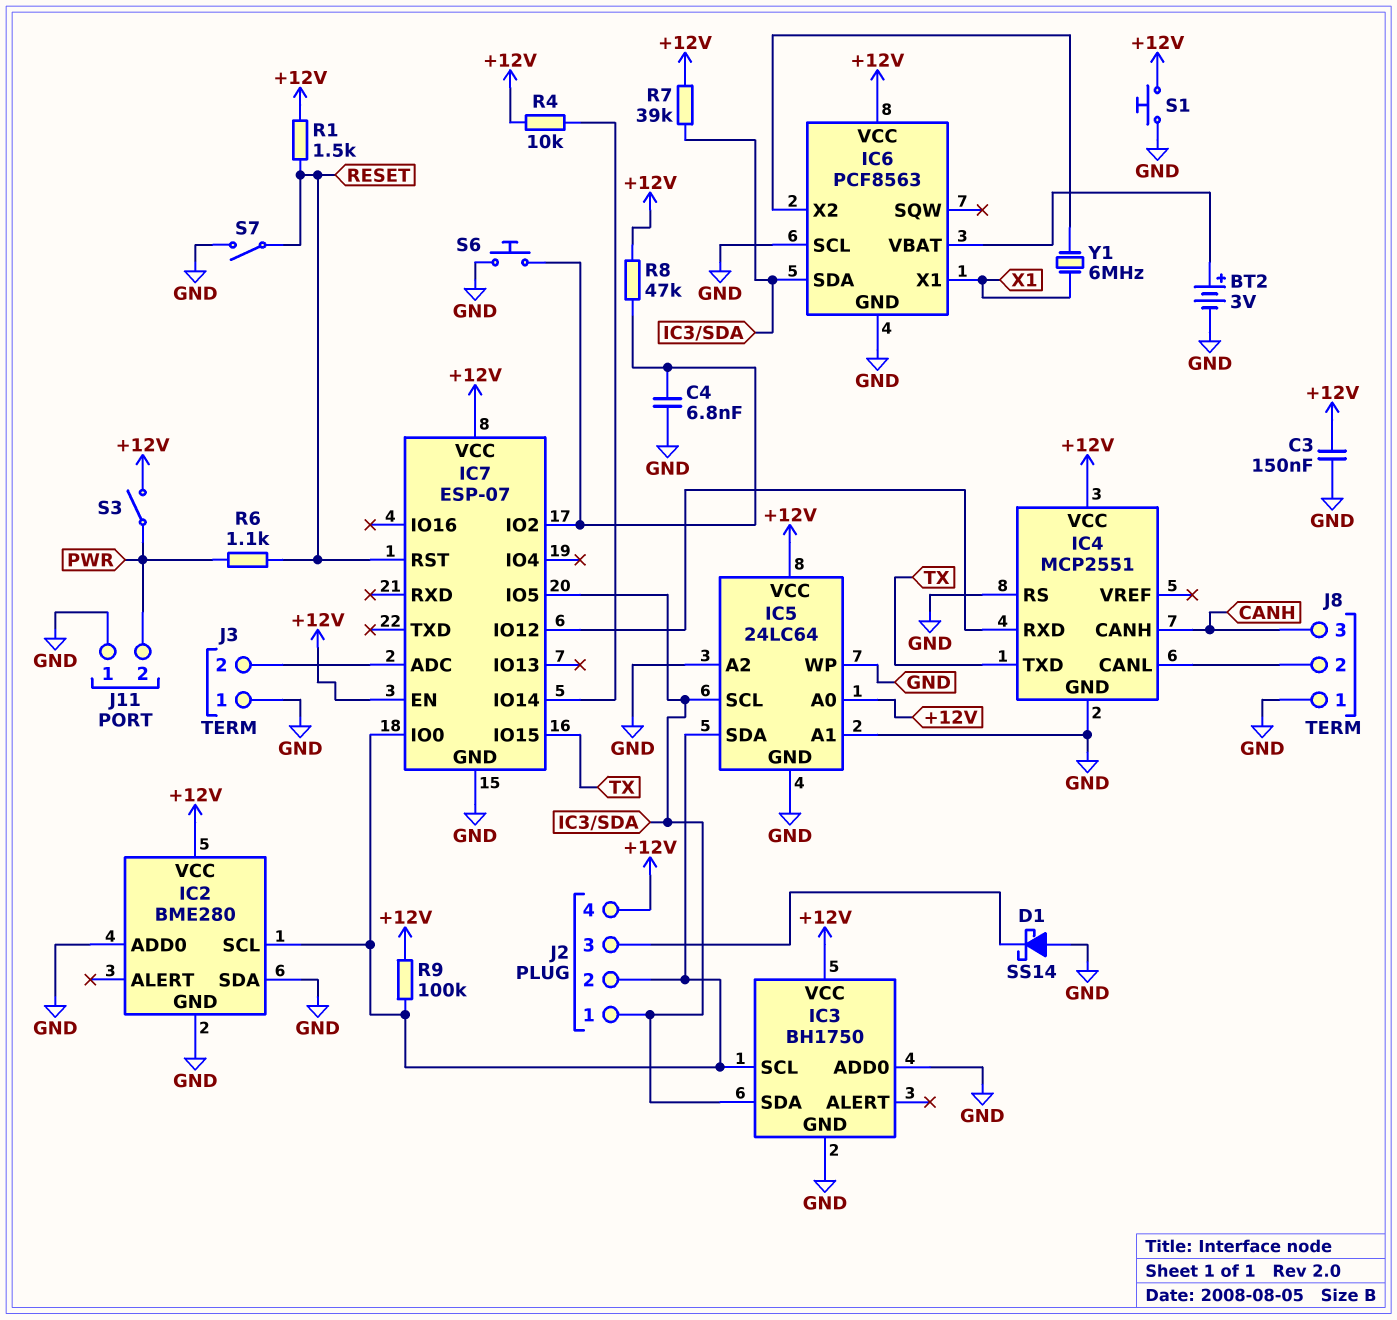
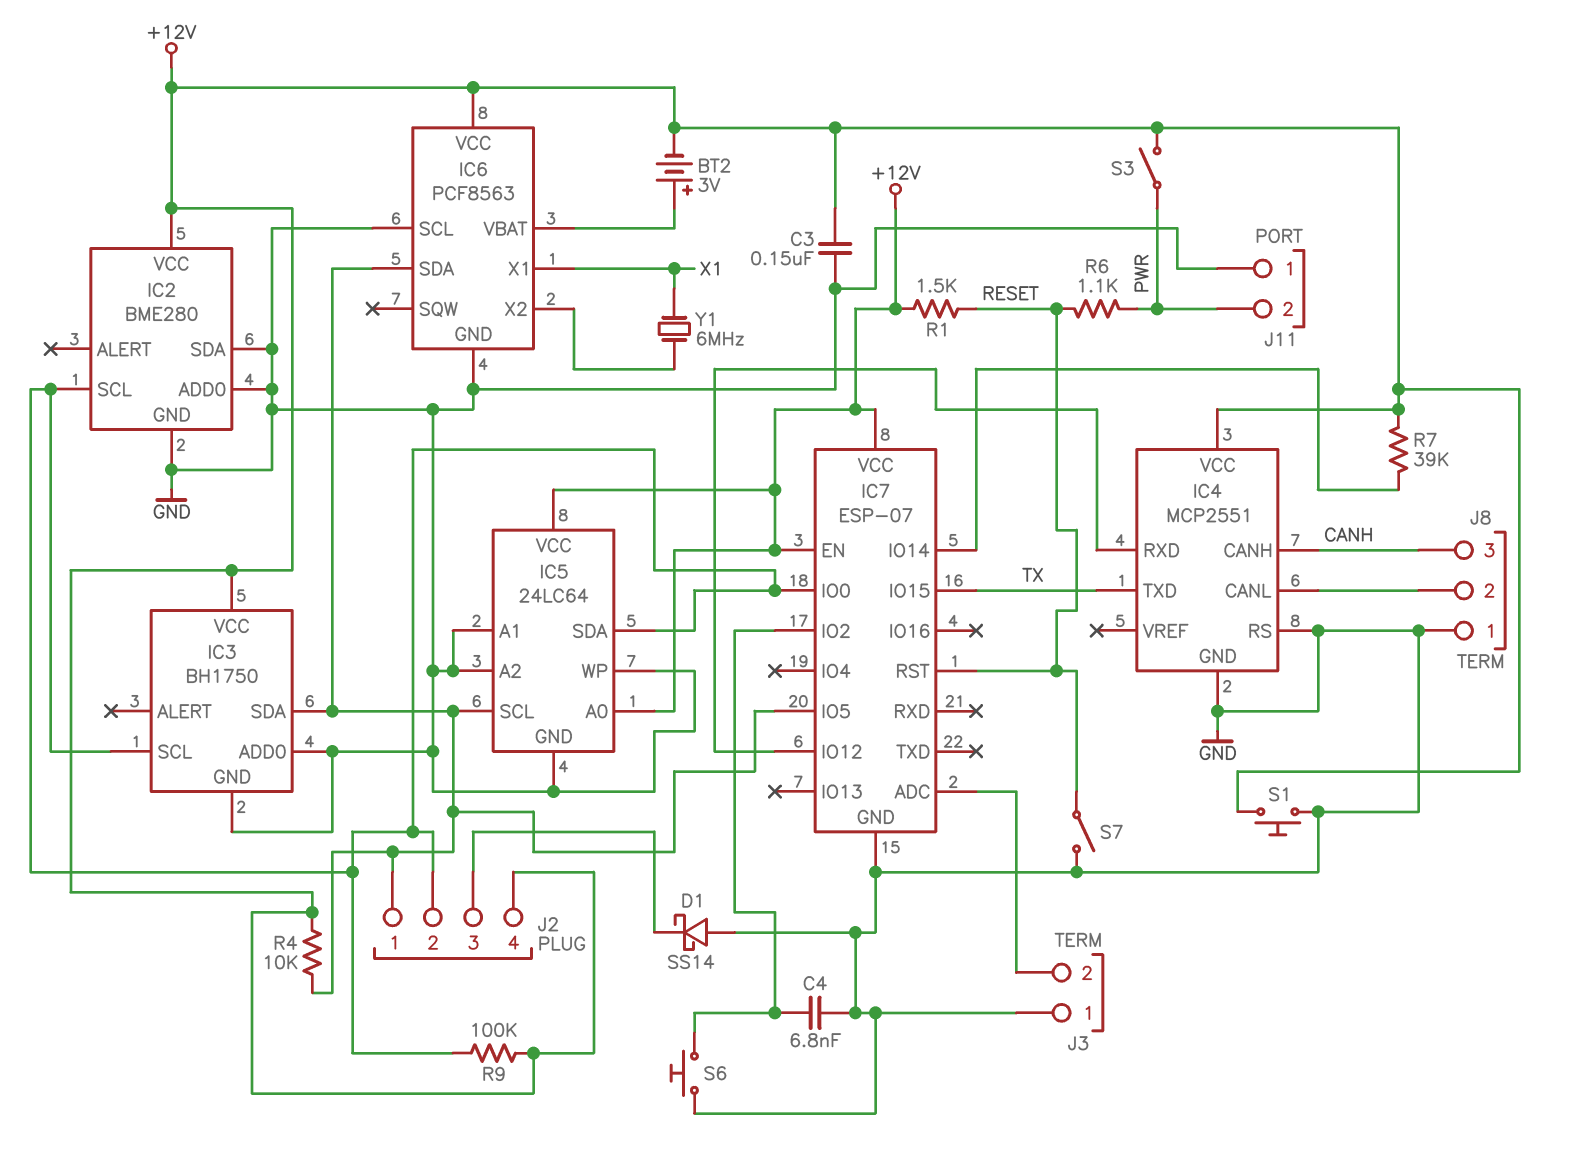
BT2: 3V (plus IC6/VBAT, minus GND) -> 3V (plus IC6/VBAT, minus +12V)
R4: 10k (+12V, IC7/IO14) -> 10k (+12V, IC3/SDA)
R7: 39k (+12V, IC3/SDA) -> 39k (+12V, IC7/IO14)
R8: 47k (+12V, IC7/IO2) -> none

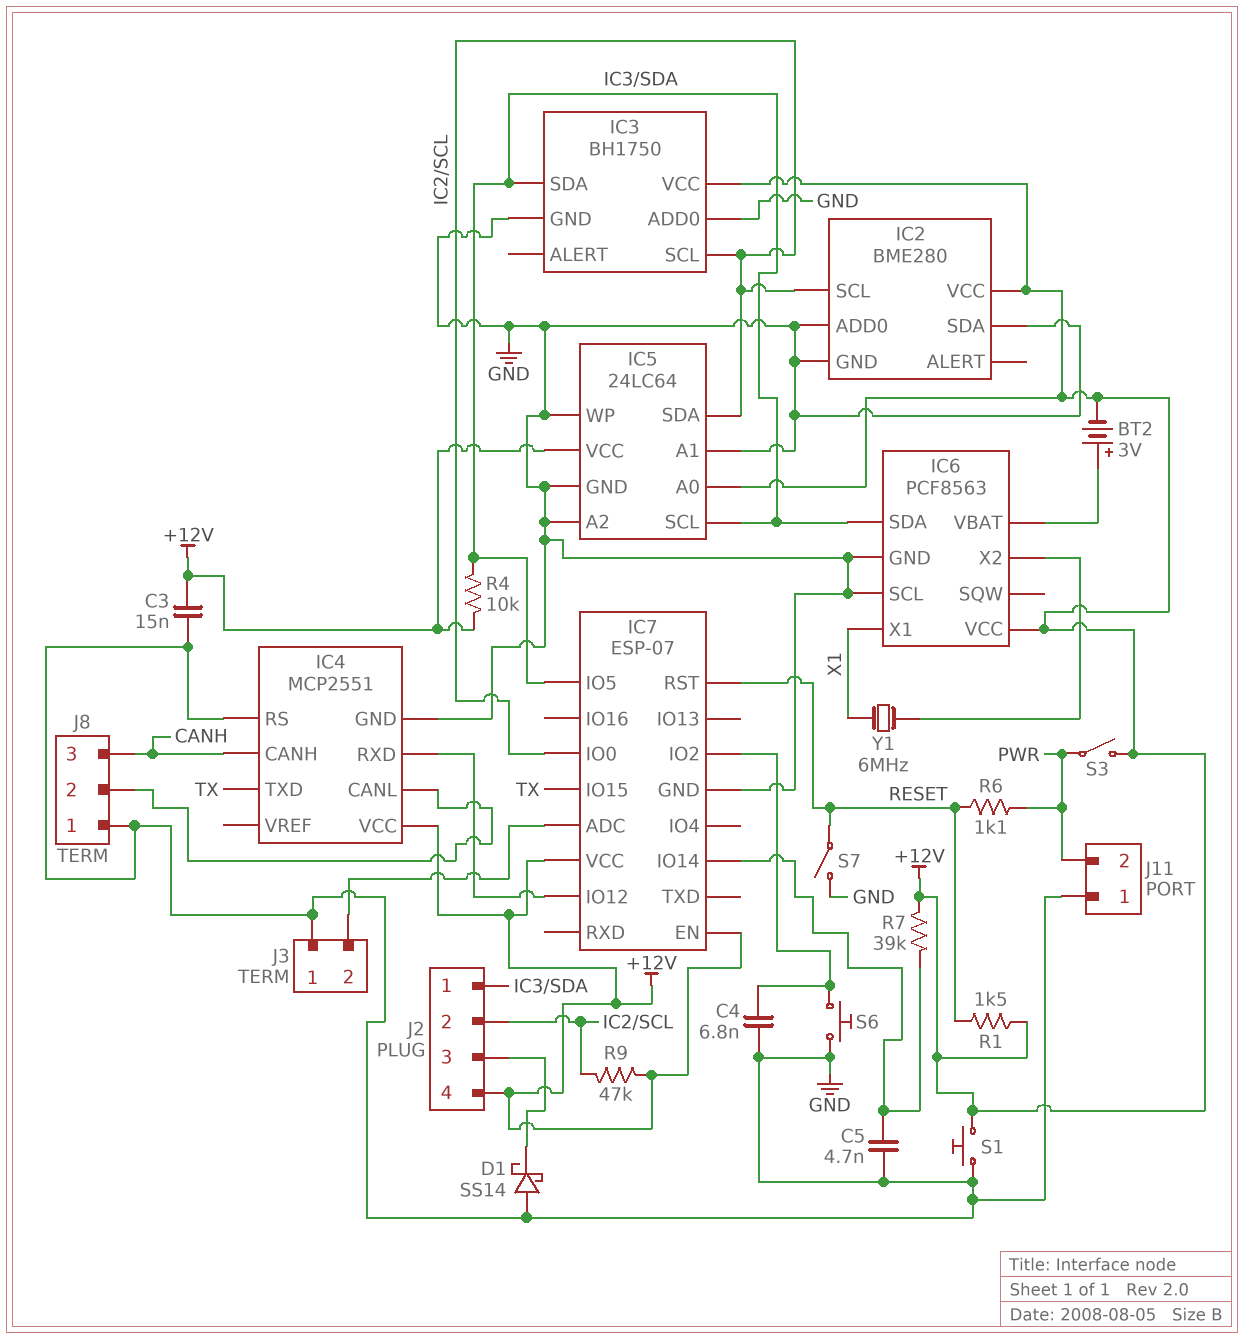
C3: 150nF (+12V, GND) -> 15nF (+12V, GND)
C5: none -> 4.7nF (GND, IC7/IO14)
R9: 100k (+12V, IC2/SCL) -> 47k (+12V, IC2/SCL)

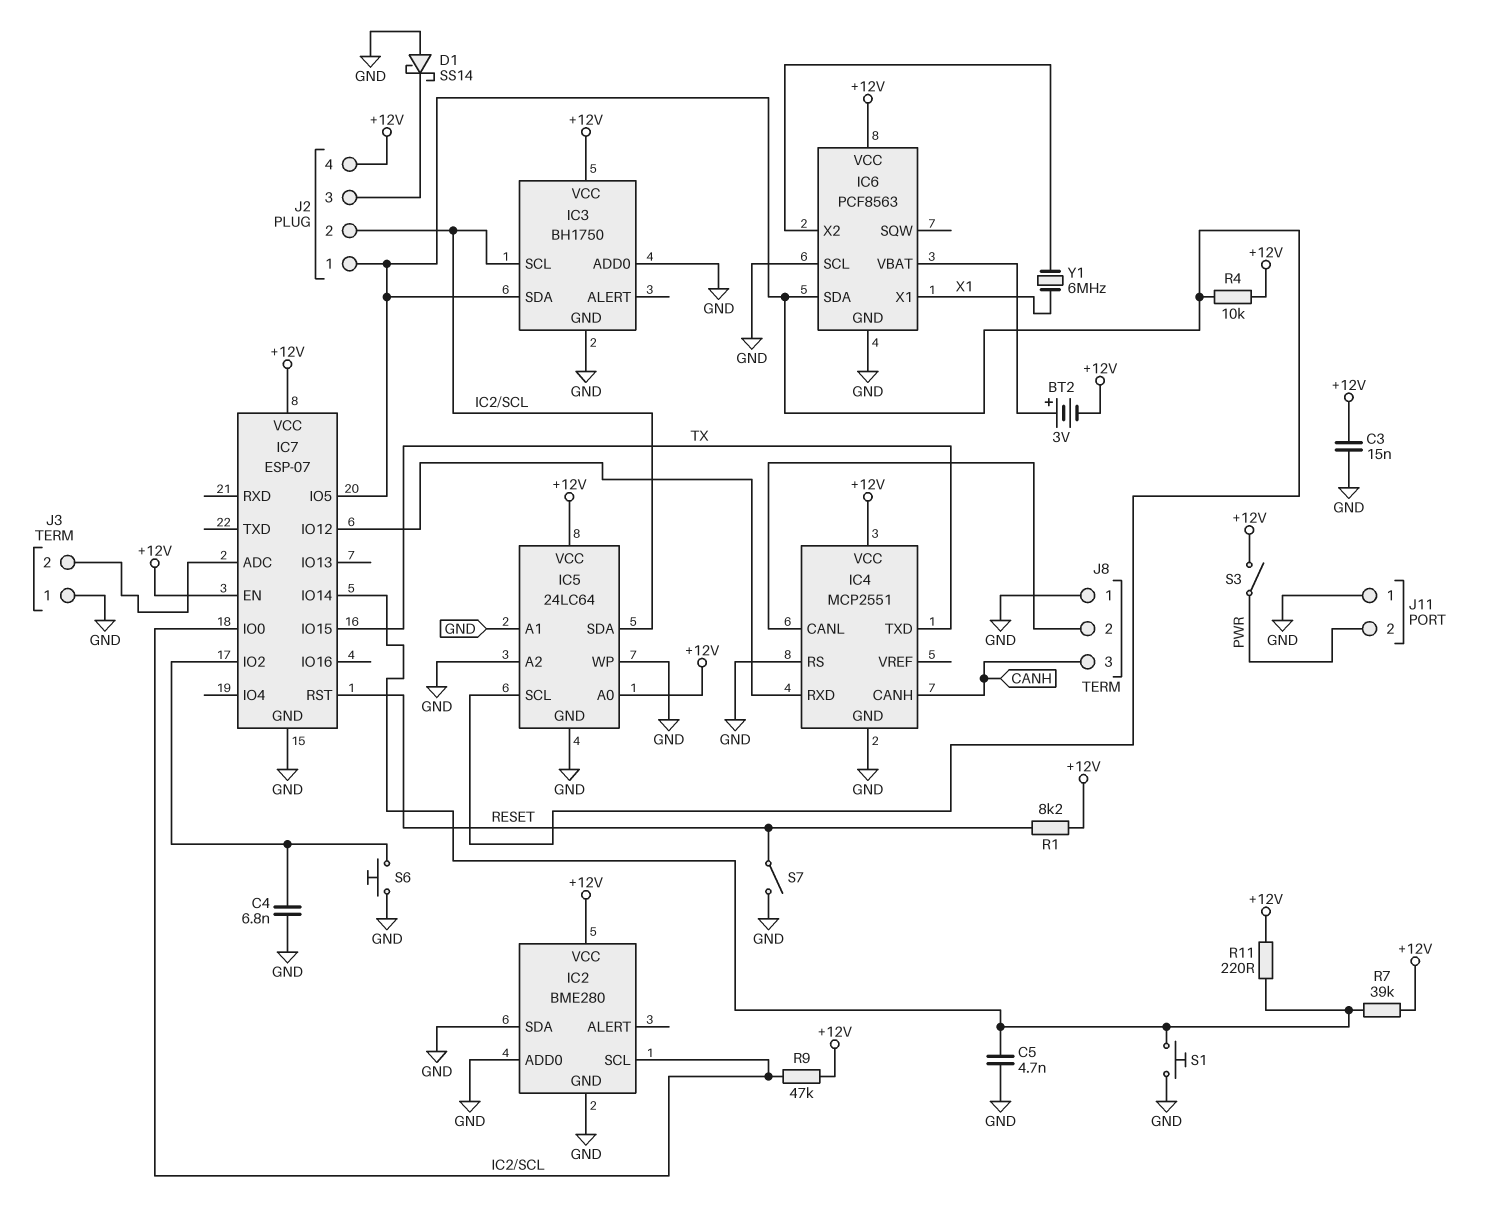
R1: 1.5k (+12V, RESET) -> 8.2k (+12V, RESET)
R6: 1.1k (PWR, RESET) -> none
R11: none -> 220 (+12V, IC7/IO14)
S1: button (+12V, GND) -> button (GND, IC7/IO14)

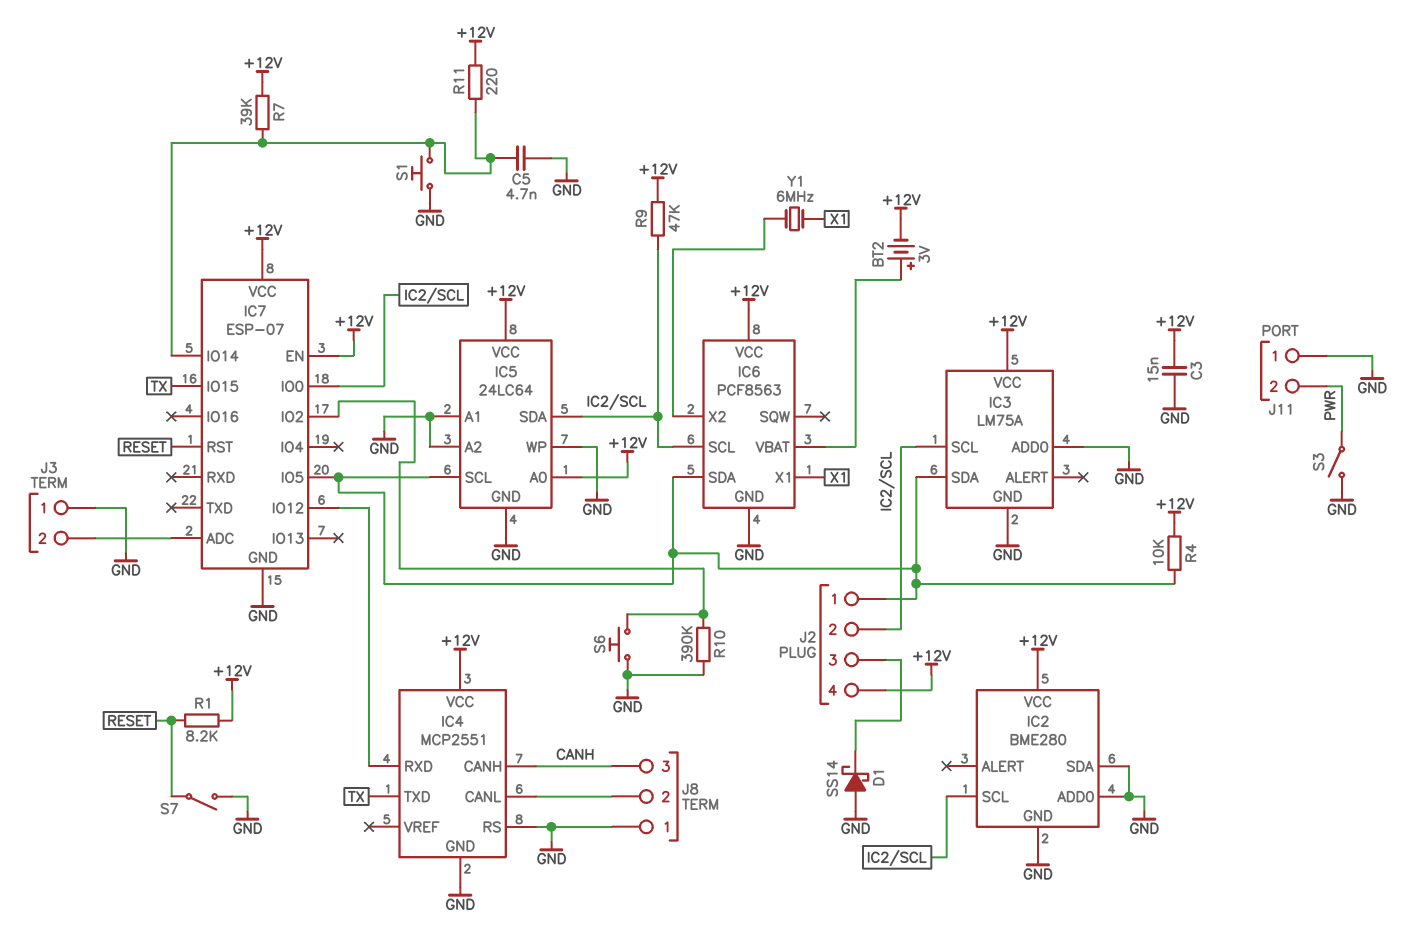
C4: 6.8nF (GND, IC7/IO2) -> none
IC3: BH1750 -> LM75A
IC6 pin SCL: GND -> IC2/SCL
R10: none -> 390k (GND, IC7/IO2)
S3: switch (+12V, PWR) -> switch (GND, PWR)

